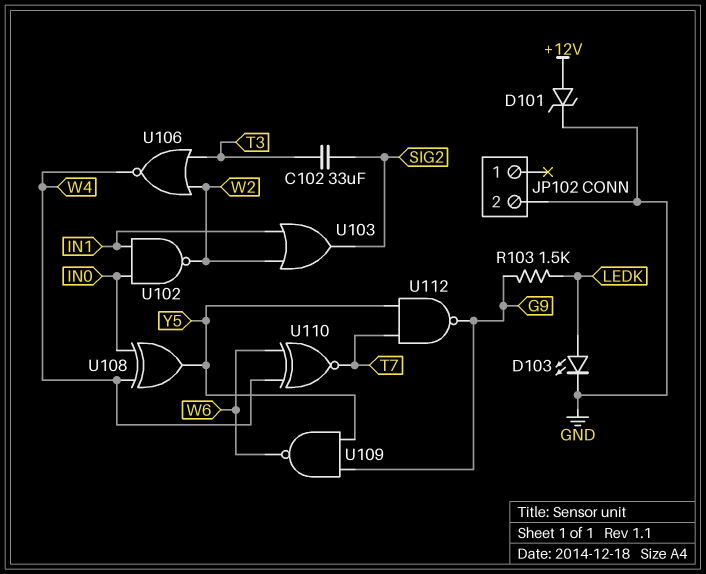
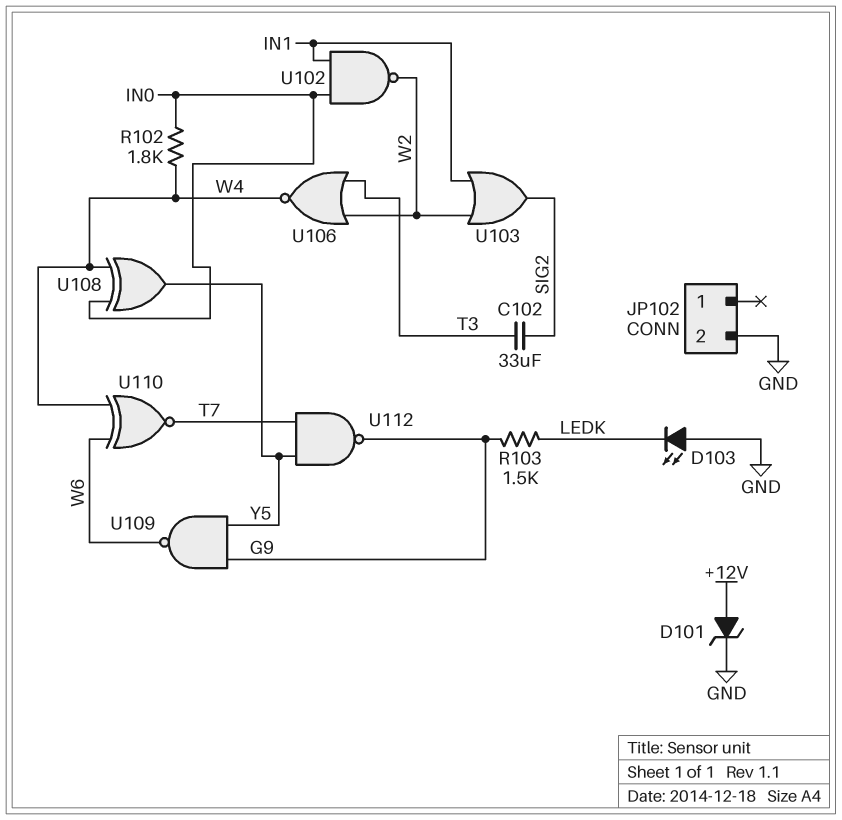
D103: LED (A LEDK, K GND) -> LED (A GND, K LEDK)
R102: none -> 1.8k (IN0, W4)

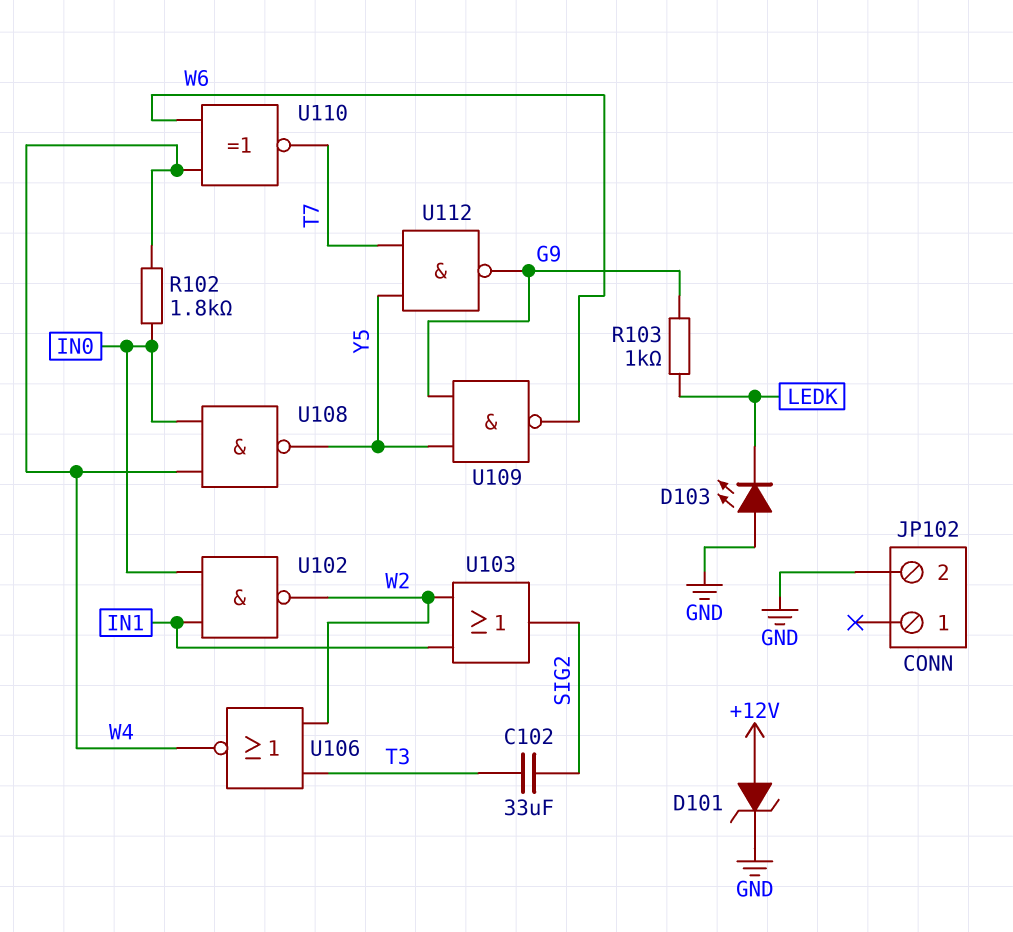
R103: 1.5k (G9, LEDK) -> 1k (G9, LEDK)
U108: XOR (in IN0, in W4, out Y5) -> NAND (in IN0, in W4, out Y5)

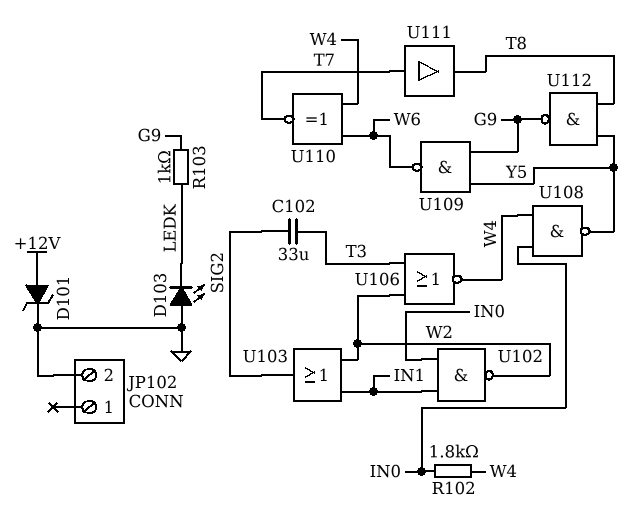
U111: none -> buffer (in T7, out T8)
U112: NAND (in T7, in Y5, out G9) -> NAND (in T8, in Y5, out G9)

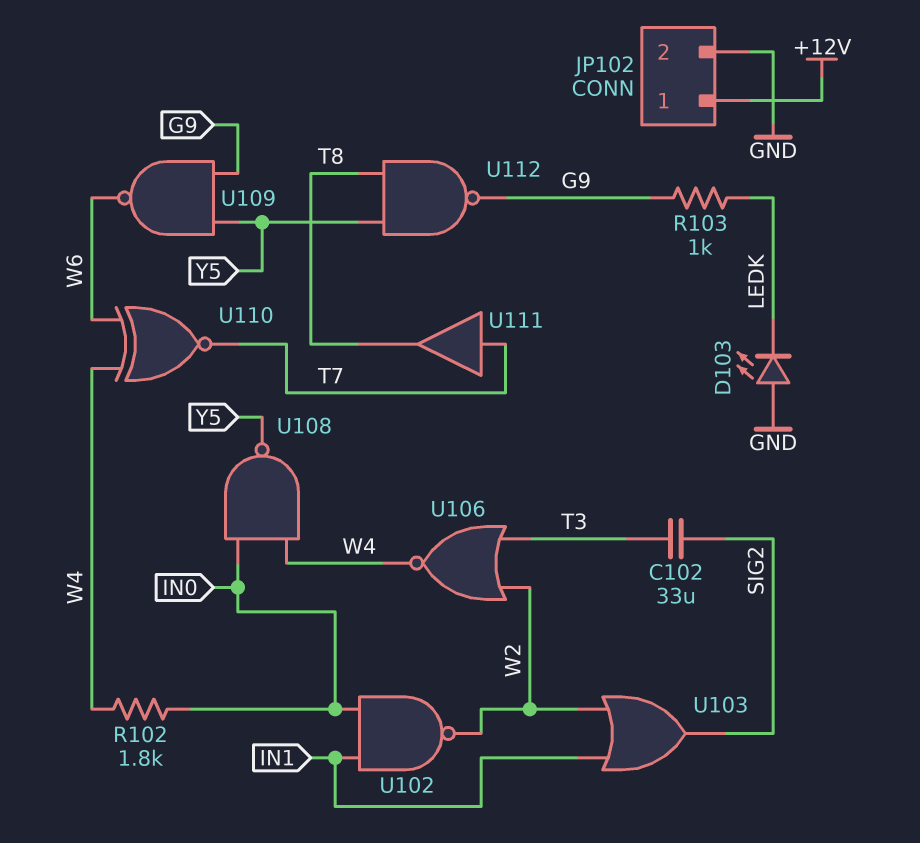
D101: zener (A +12V, K GND) -> none
JP102 pin 1: none -> +12V

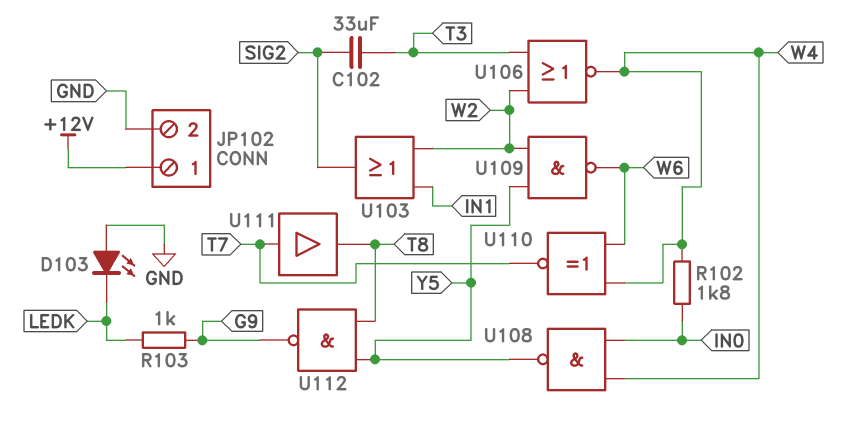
U102: NAND (in IN0, in IN1, out W2) -> none
U109: NAND (in G9, in Y5, out W6) -> NAND (in W2, in Y5, out W6)

